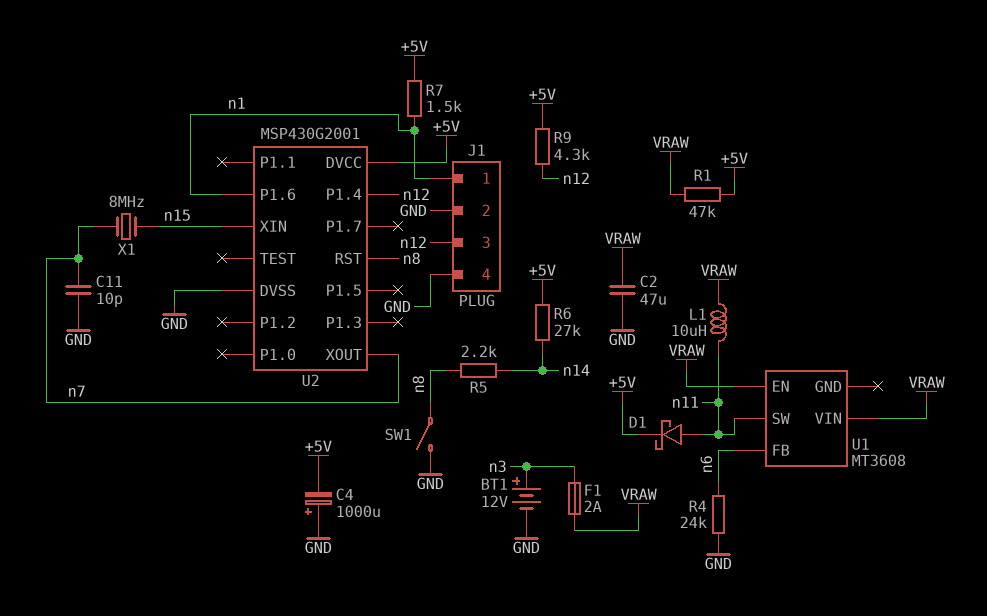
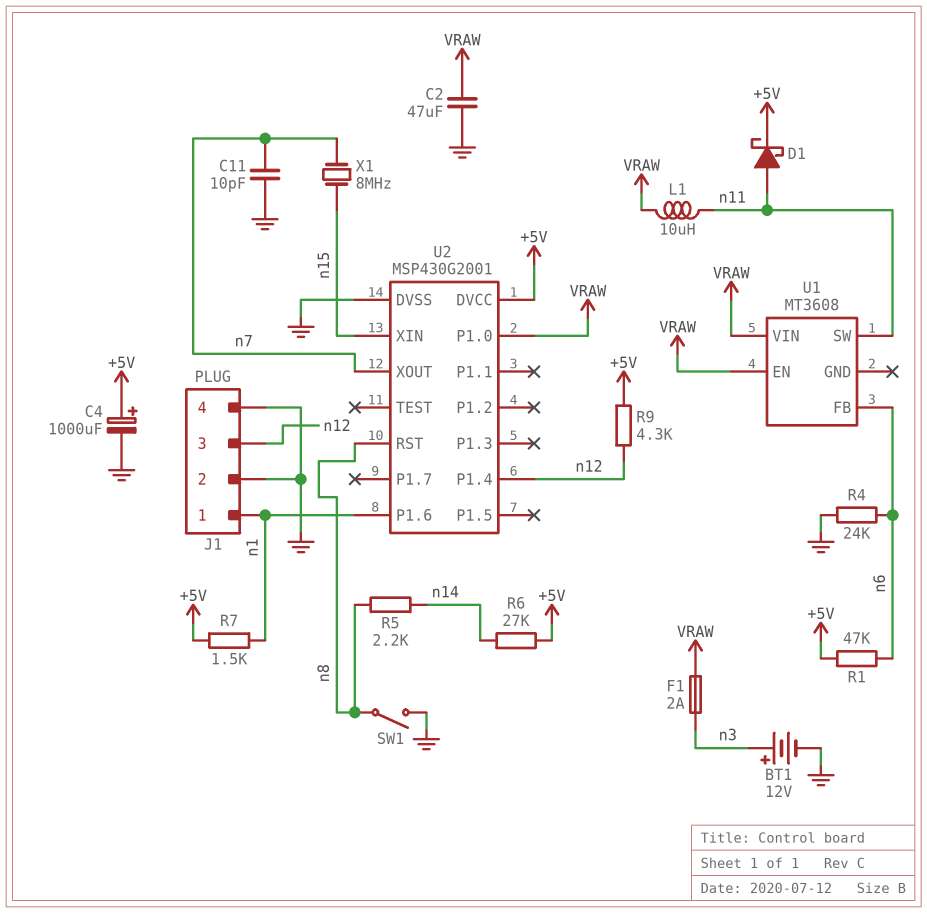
C4: 1000uF (plus GND, minus +5V) -> 1000uF (plus +5V, minus GND)
R1: 47k (+5V, VRAW) -> 47k (+5V, n6)
U2 pin P1.0: none -> VRAW

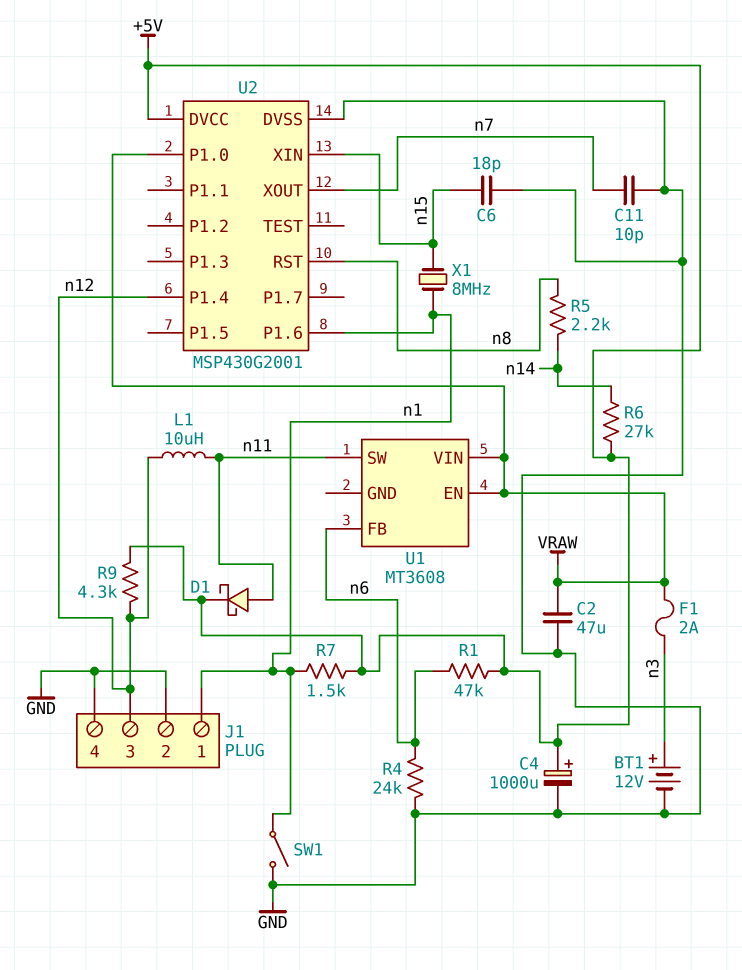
C6: none -> 18pF (GND, n15)
L1: 10uH (VRAW, n11) -> 10uH (n11, n12)
SW1: switch (GND, n8) -> switch (GND, n1)
X1: 8MHz (n7, n15) -> 8MHz (n1, n15)

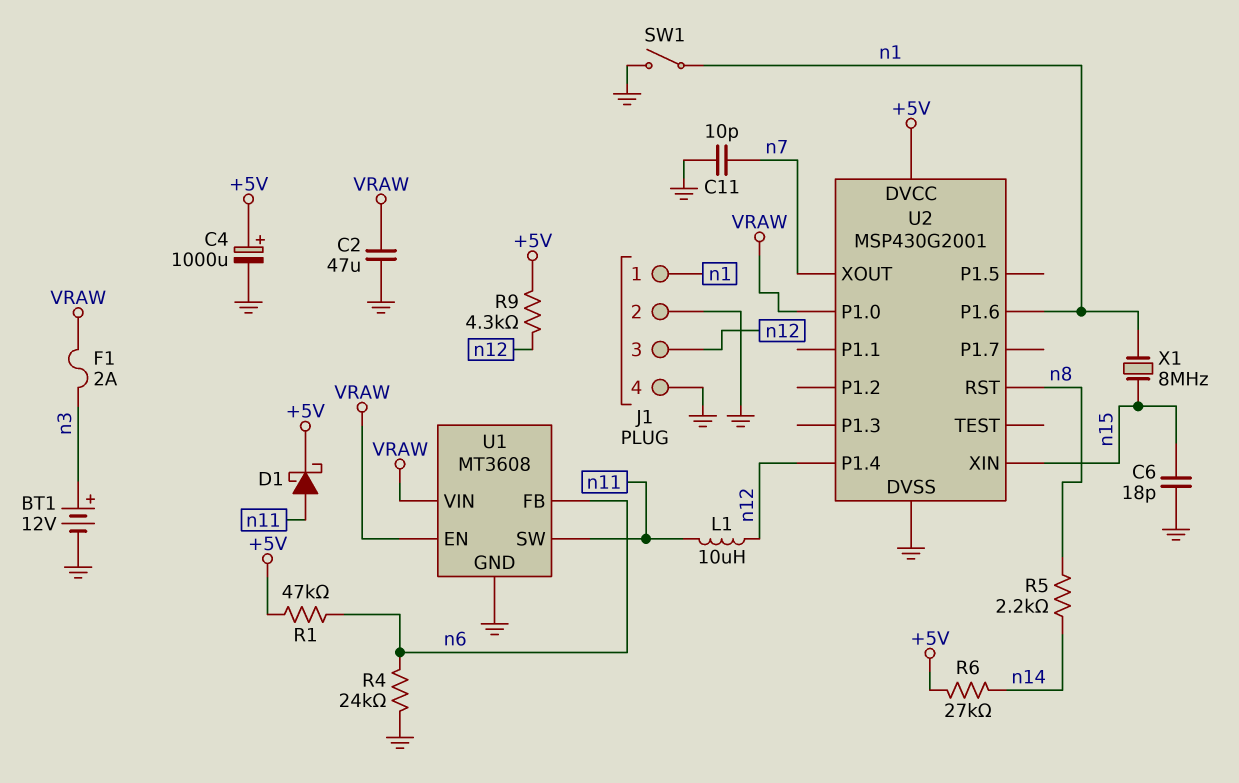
R7: 1.5k (+5V, n1) -> none
U1 pin GND: none -> GND

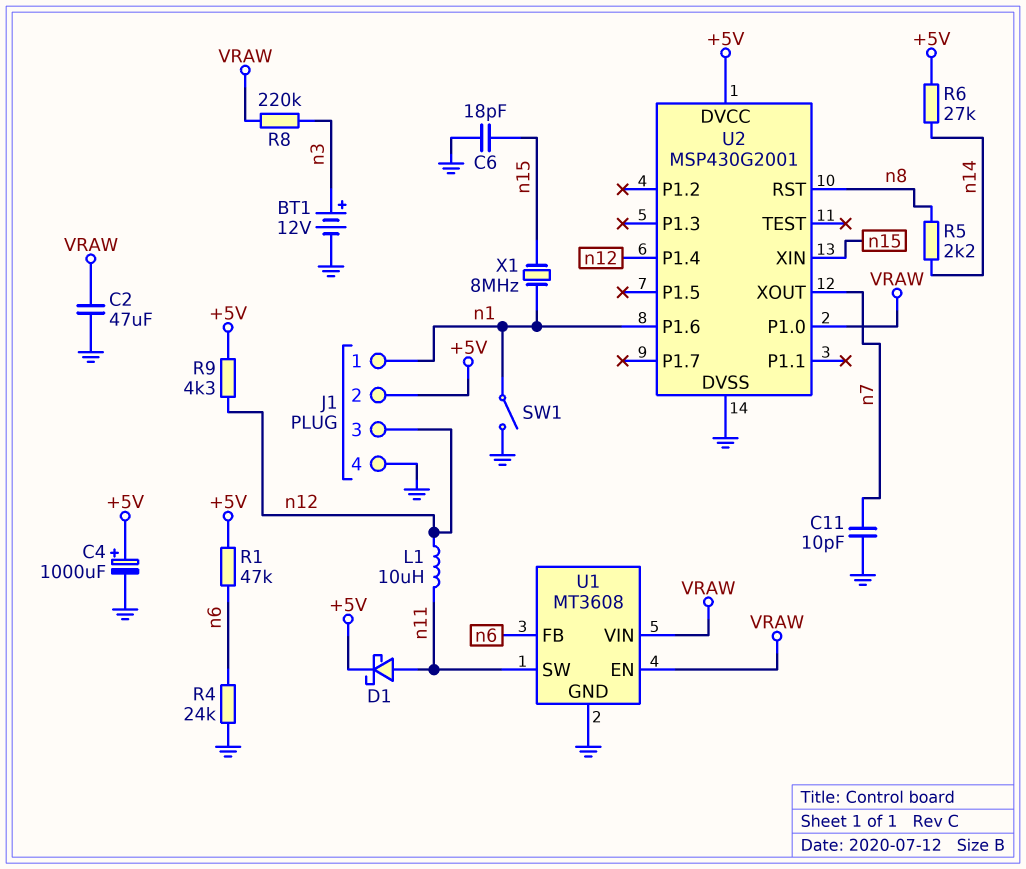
F1: 2A (VRAW, n3) -> none
J1 pin 2: GND -> +5V
R8: none -> 220k (VRAW, n3)

